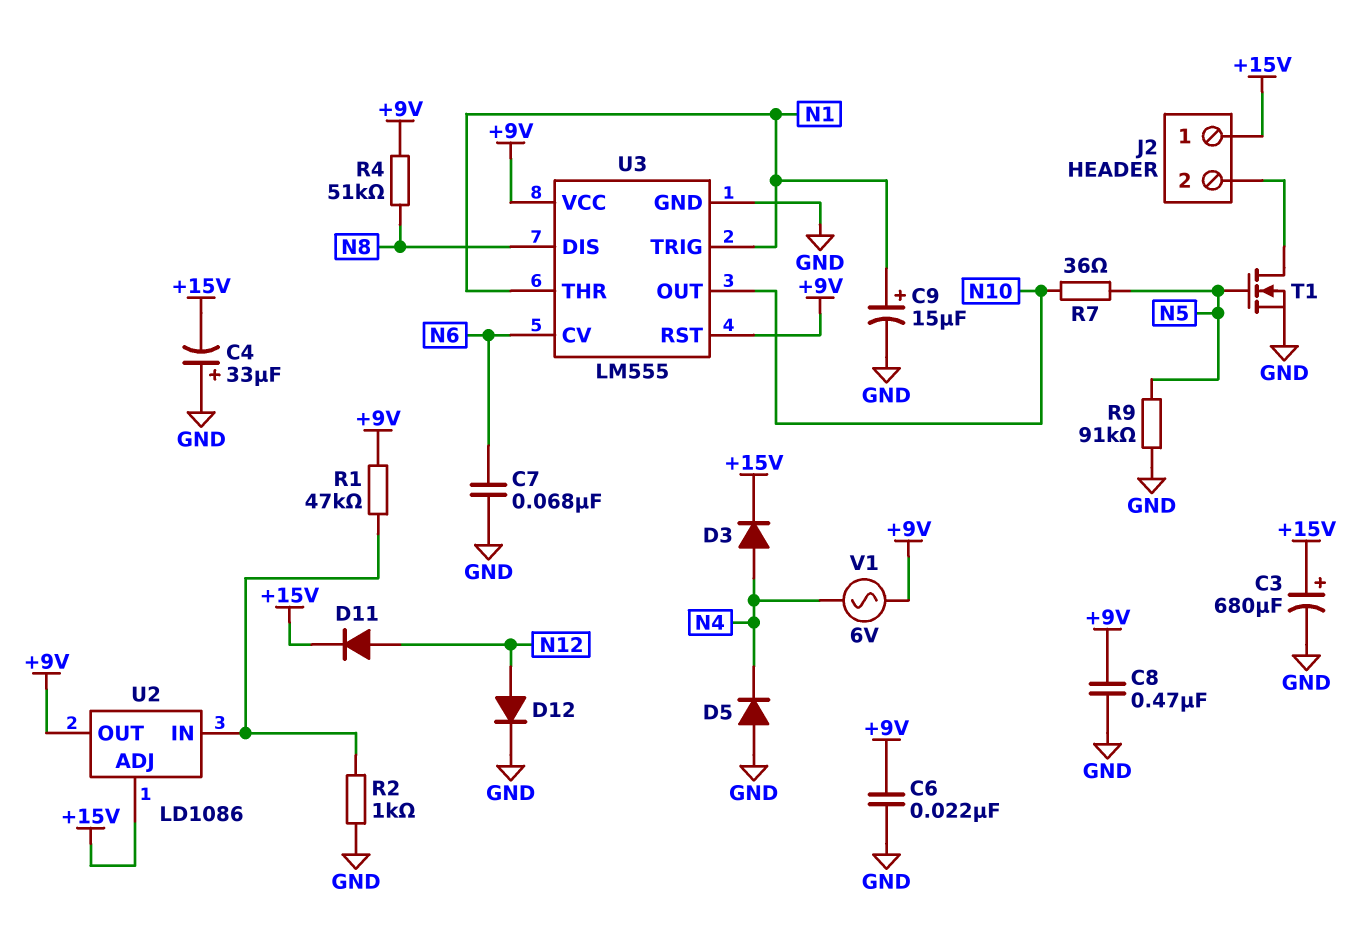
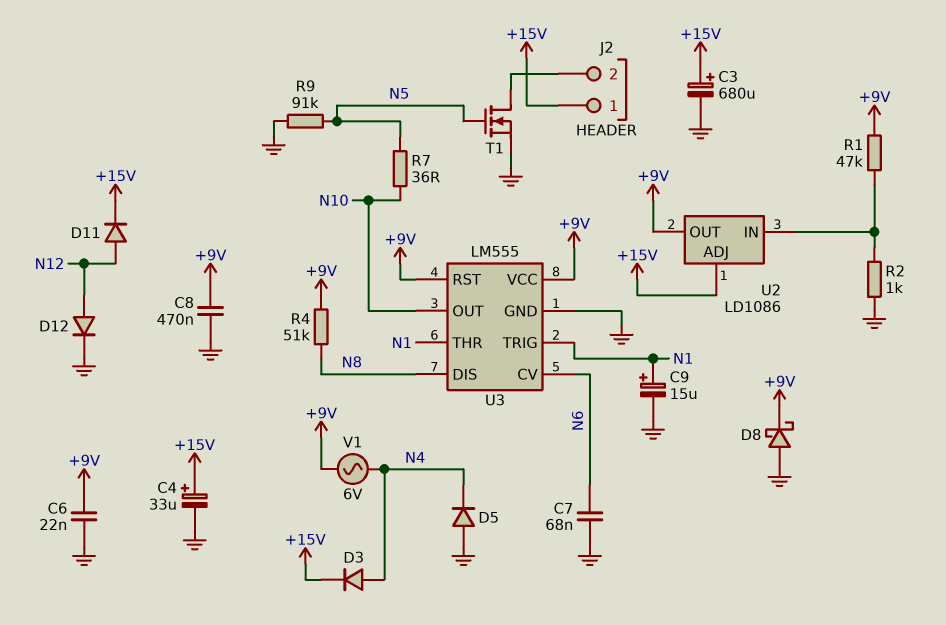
C4: 33uF (plus GND, minus +15V) -> 33uF (plus +15V, minus GND)
D8: none -> schottky (A GND, K +9V)

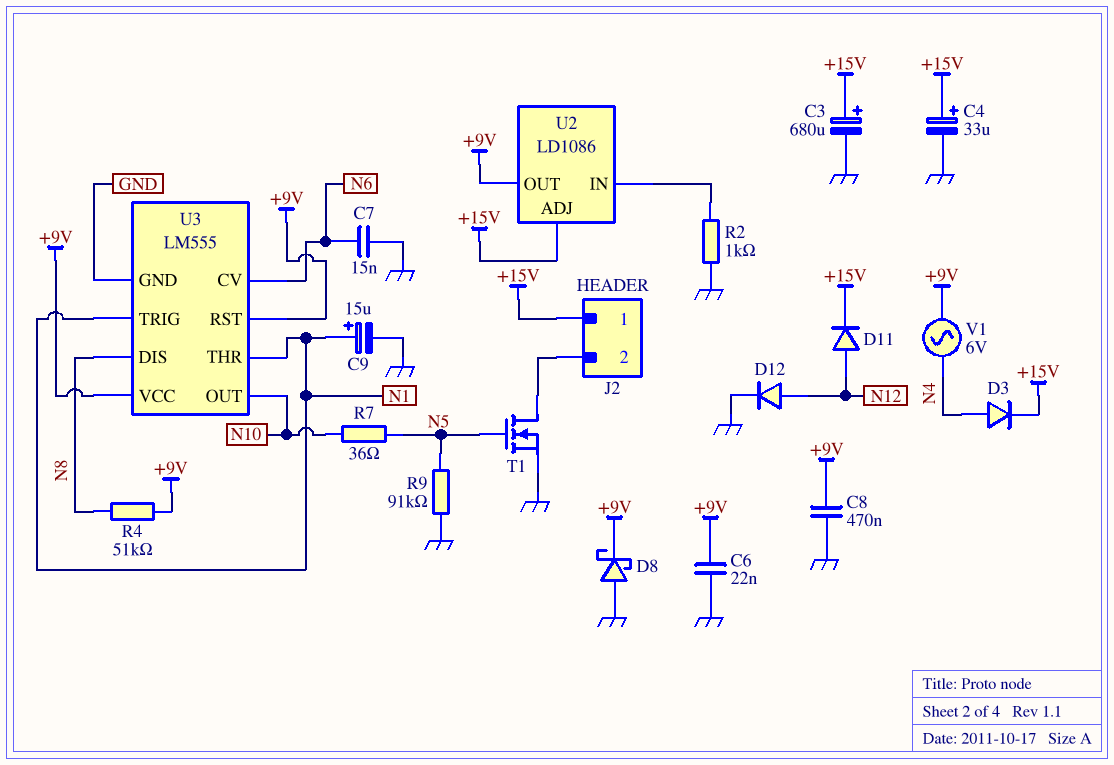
C7: 68nF (GND, N6) -> 15nF (GND, N6)
D5: diode (A GND, K N4) -> none
R1: 47k (+9V, U2/IN) -> none

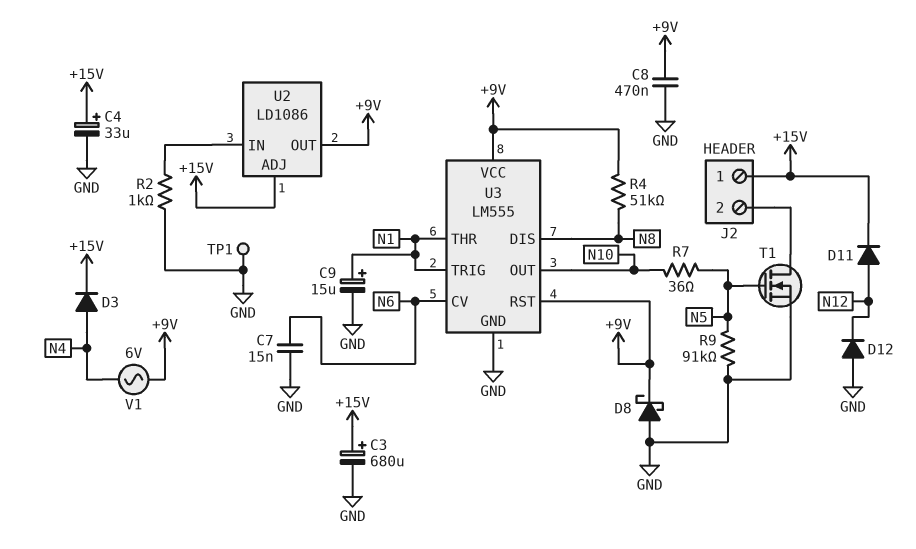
C6: 22nF (+9V, GND) -> none
D12: diode (A N12, K GND) -> diode (A GND, K N12)
TP1: none -> test point (GND)

